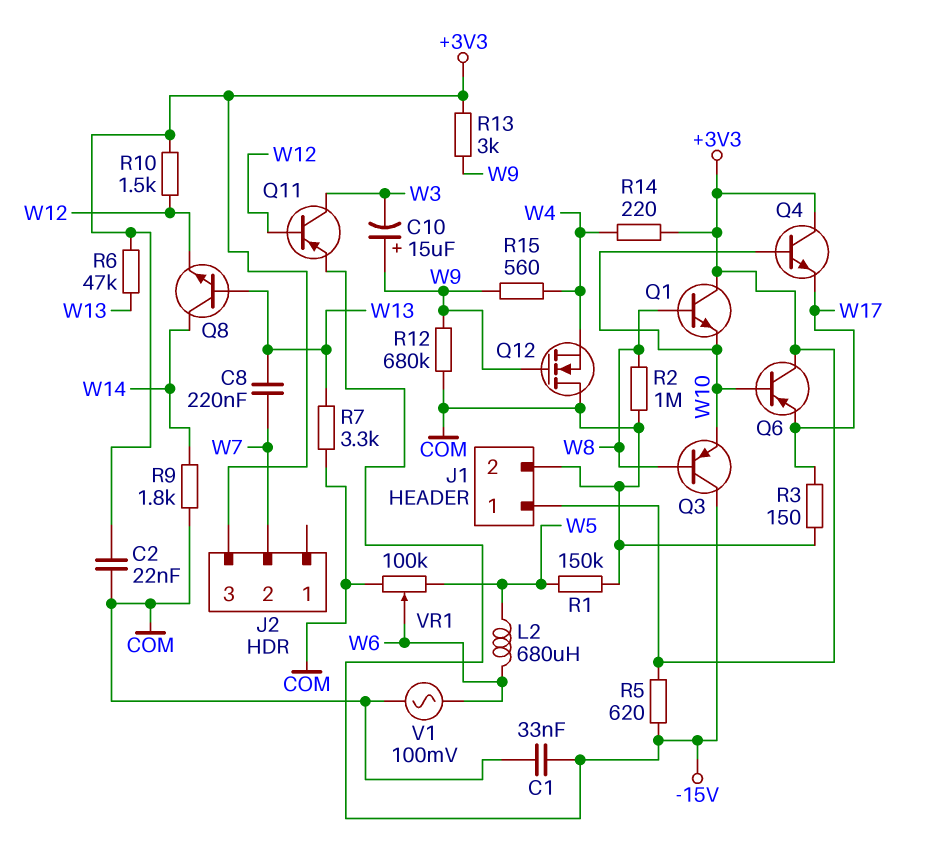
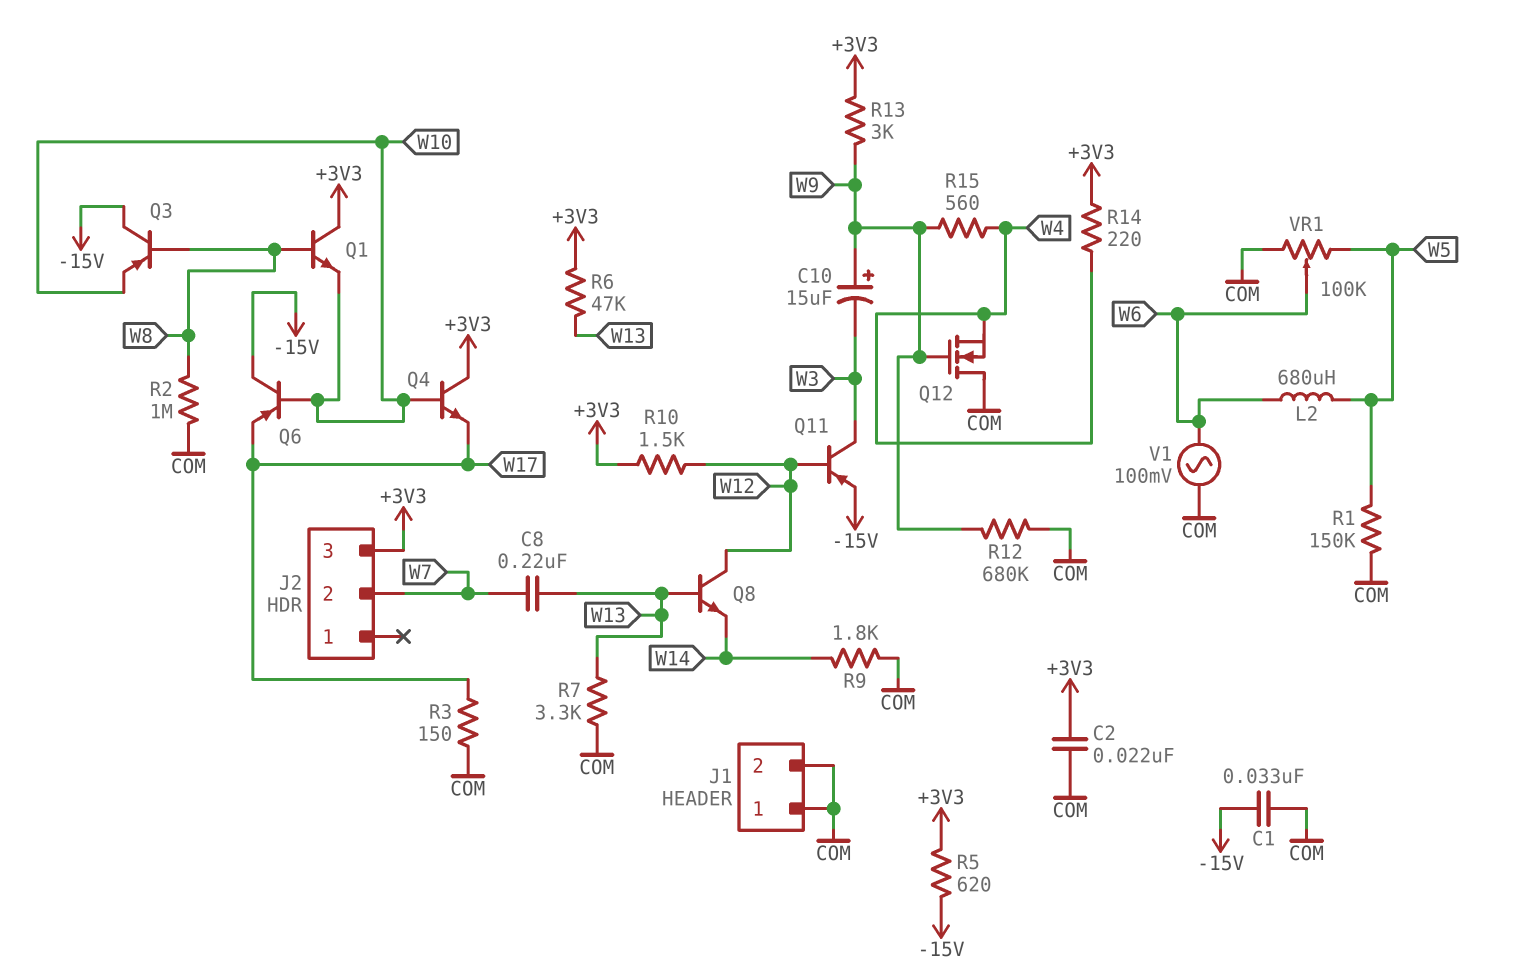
J1 pin 1: +3V3 -> COM
Q6: PNP (B W10, C +3V3, E W17) -> PNP (B W10, C -15V, E W17)
Q8: NPN (B W13, C W14, E W12) -> NPN (B W13, C W12, E W14)

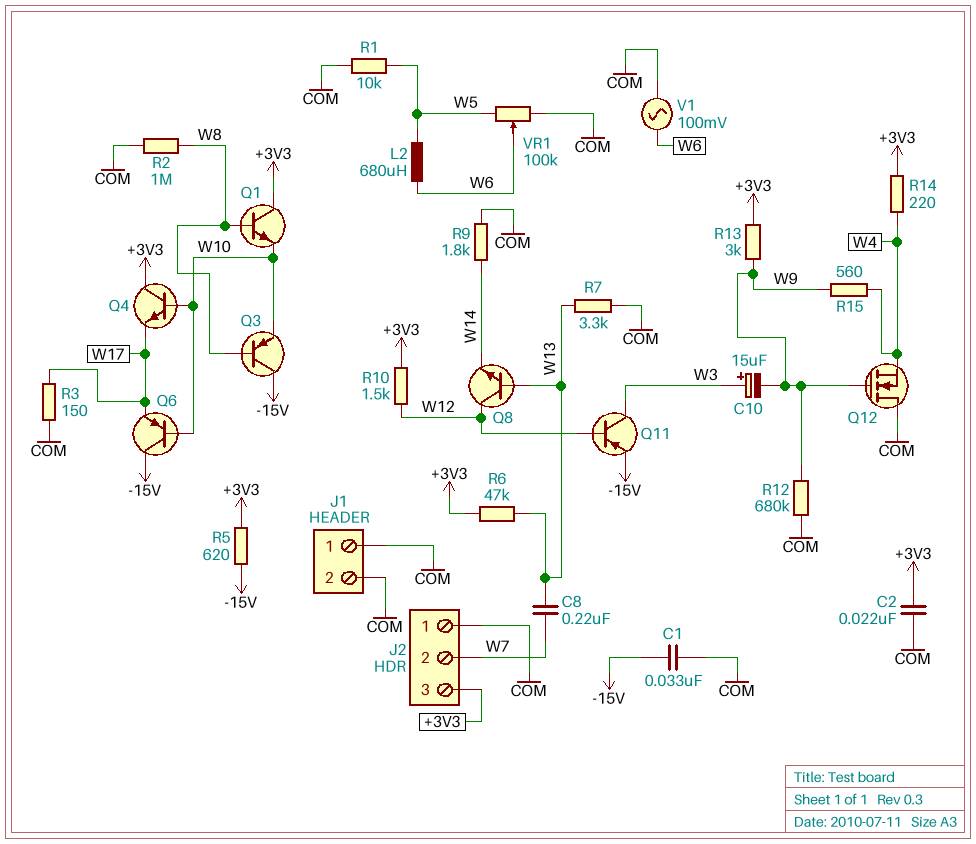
C10: 15uF (plus W9, minus W3) -> 15uF (plus W3, minus W9)
J2 pin 1: none -> COM
R1: 150k (COM, W5) -> 10k (COM, W5)

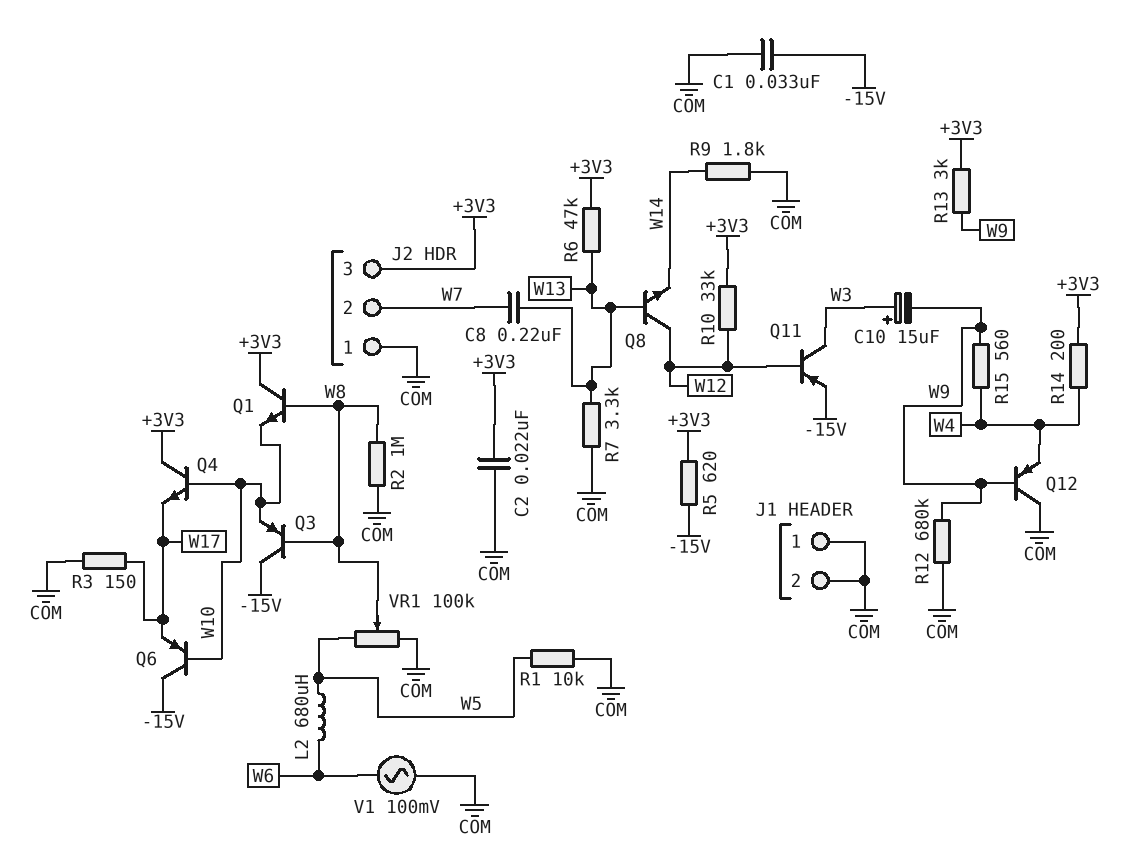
Q12: NMOS (G W9, D COM, S W4) -> PNP (B W9, C COM, E W4)
R10: 1.5k (+3V3, W12) -> 33k (+3V3, W12)
R14: 220 (+3V3, W4) -> 200 (+3V3, W4)
VR1: 100k (COM, W5, wiper W6) -> 100k (COM, W5, wiper W8)

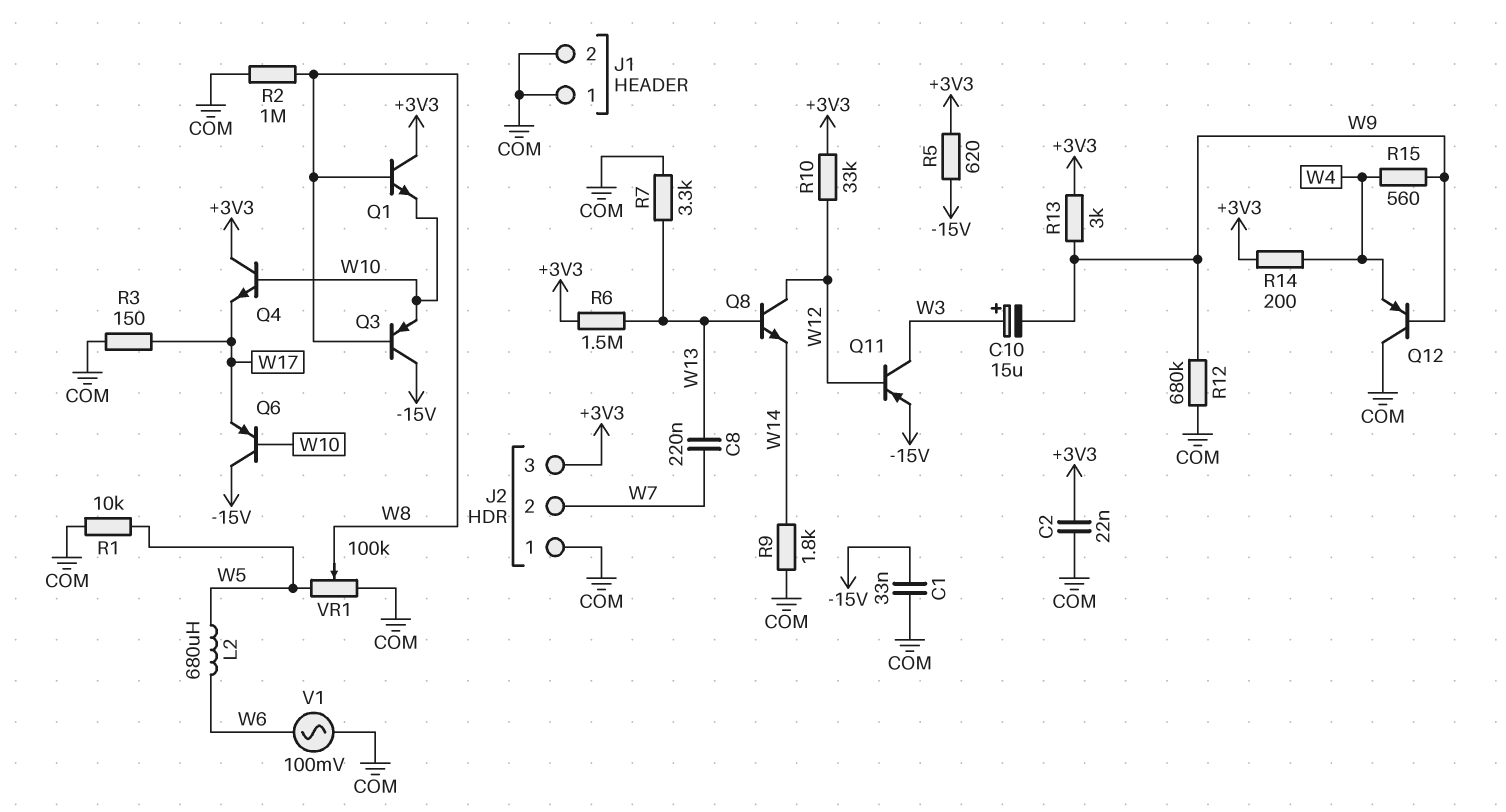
R6: 47k (+3V3, W13) -> 1.5M (+3V3, W13)

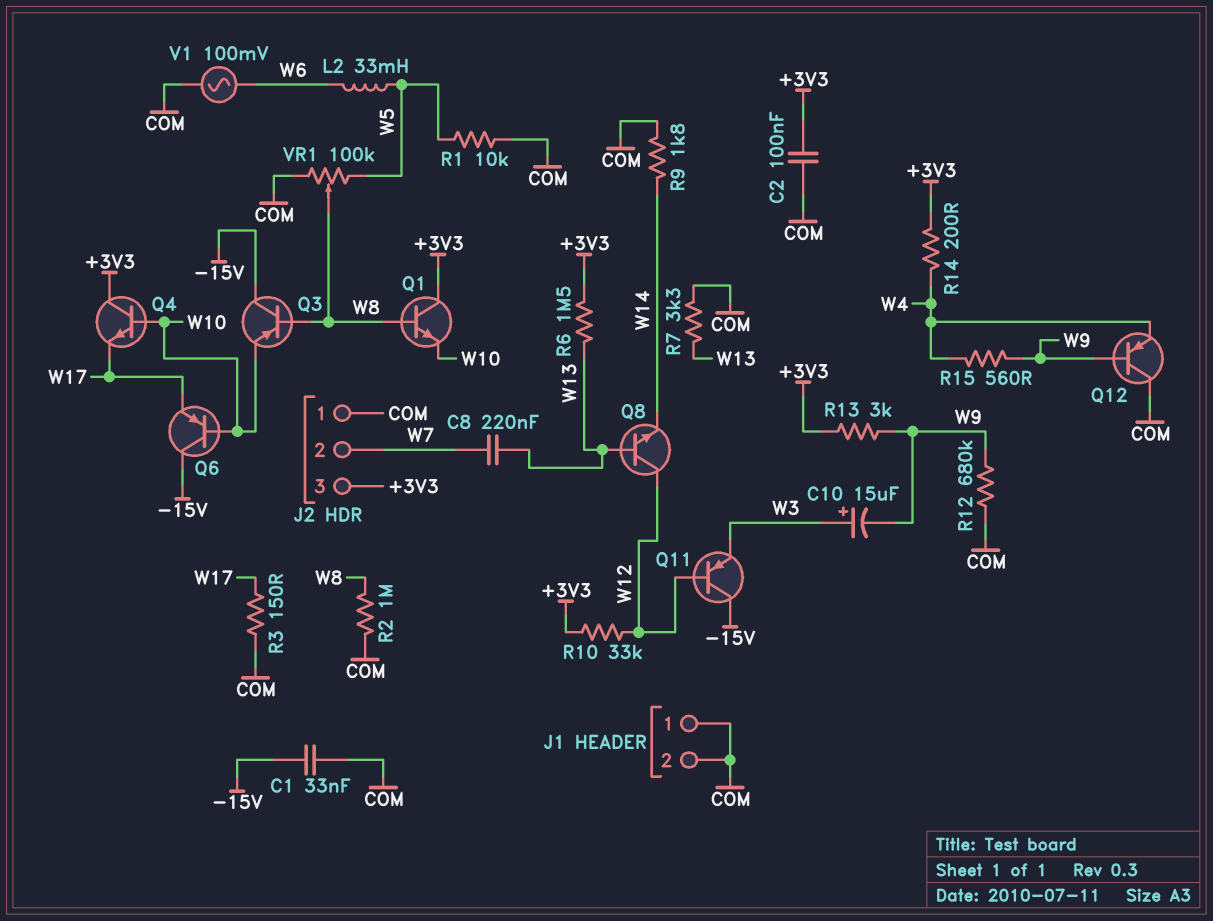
C2: 22nF (+3V3, COM) -> 100nF (+3V3, COM)
L2: 680uH (W5, W6) -> 33mH (W5, W6)
Q11: PNP (B W12, C W3, E -15V) -> PNP (B W12, C -15V, E W3)
R5: 620 (+3V3, -15V) -> none

